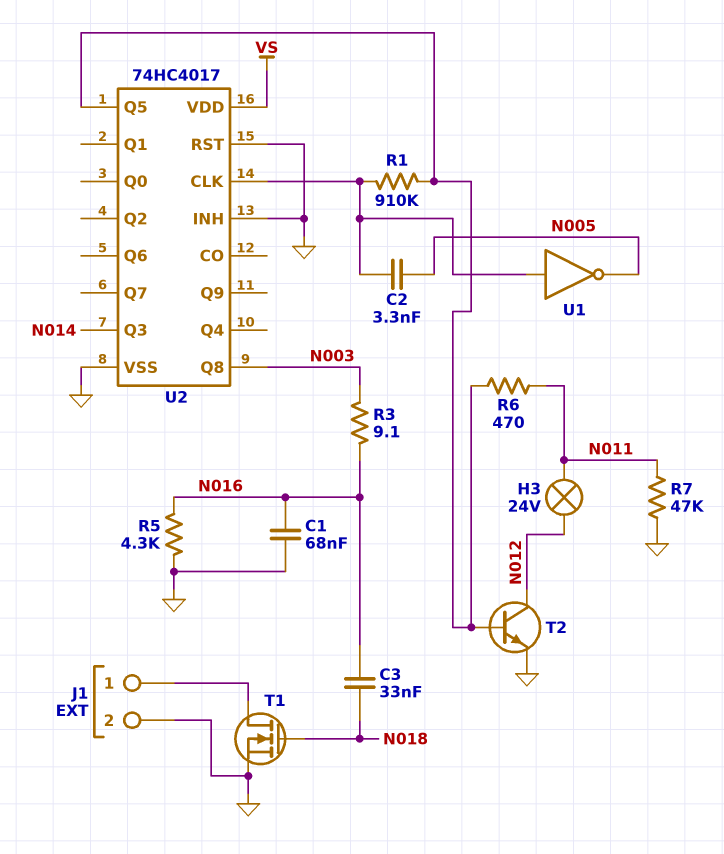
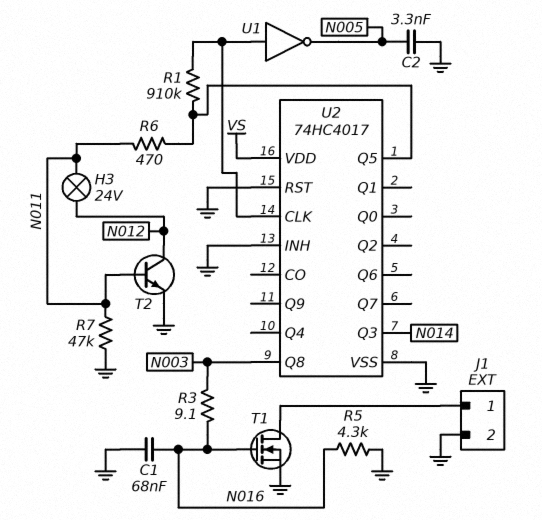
C2: 3.3nF (N005, U2/CLK) -> 3.3nF (GND, N005)
C3: 33nF (N016, N018) -> none
T1: NMOS (G N018, D J1/1, S GND) -> NMOS (G N016, D J1/1, S GND)
T2: NPN (B U2/Q5, C N012, E GND) -> NPN (B N011, C N012, E GND)

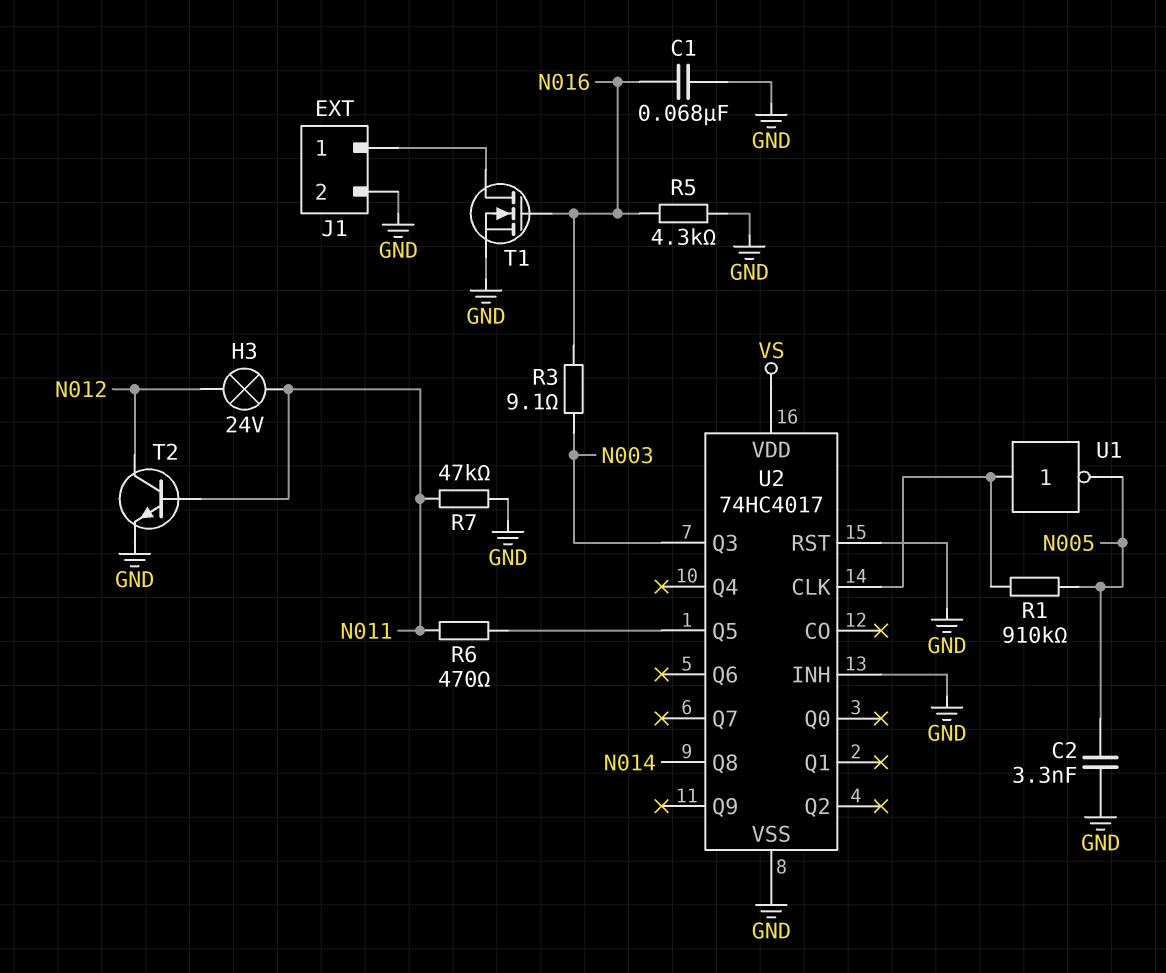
R1: 910k (U2/CLK, U2/Q5) -> 910k (N005, U2/CLK)
U2 pin Q3: N014 -> N003
U2 pin Q8: N003 -> N014

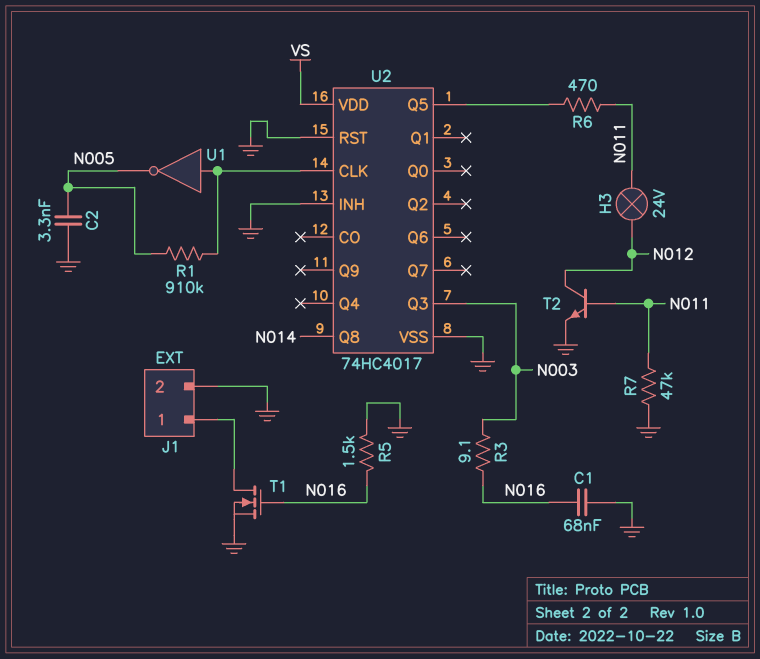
R5: 4.3k (GND, N016) -> 1.5k (GND, N016)

